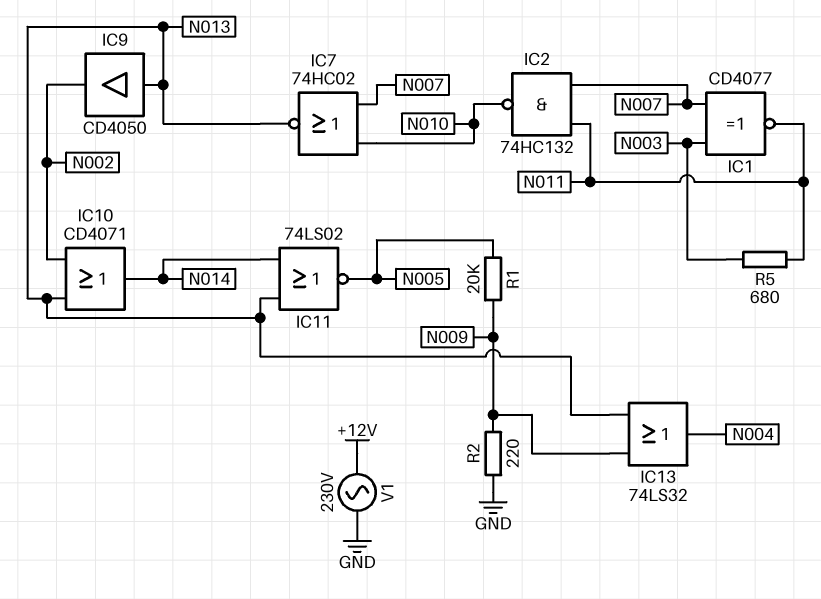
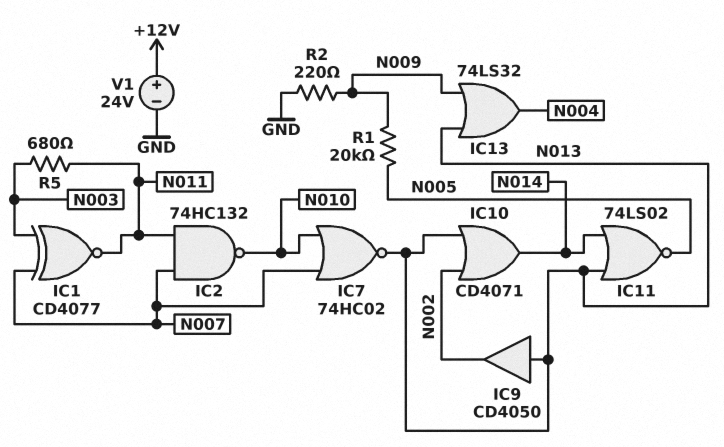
V1: AC 230V (+12V, GND) -> 24V (plus +12V, minus GND)

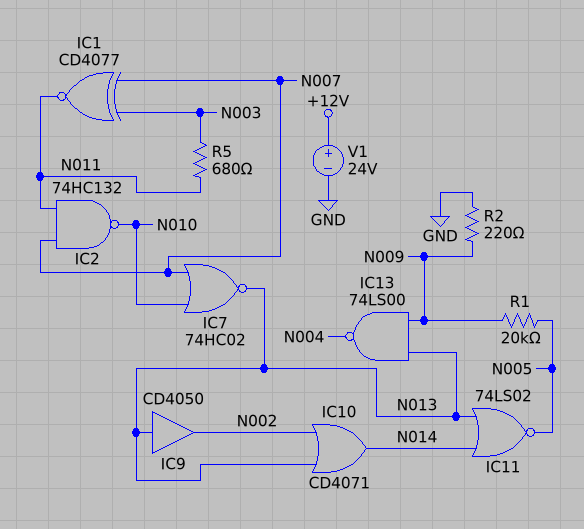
IC13: OR 74LS32 (in N009, in N013, out N004) -> NAND 74LS00 (in N009, in N013, out N004)

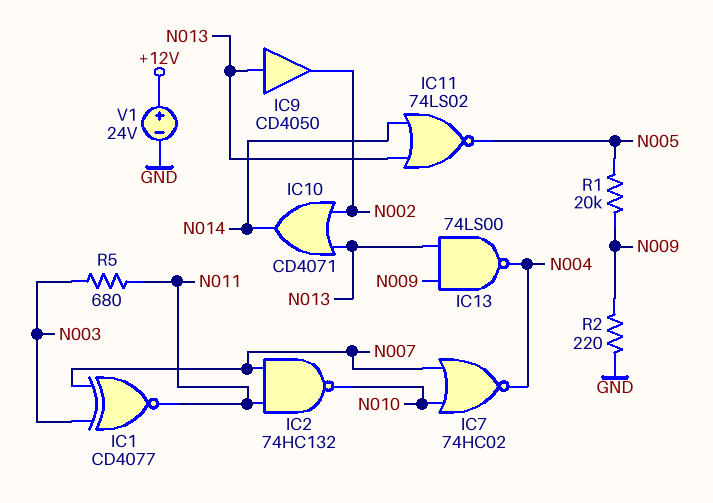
IC7: NOR 74HC02 (in N007, in N010, out N013) -> NOR 74HC02 (in N007, in N010, out N004)

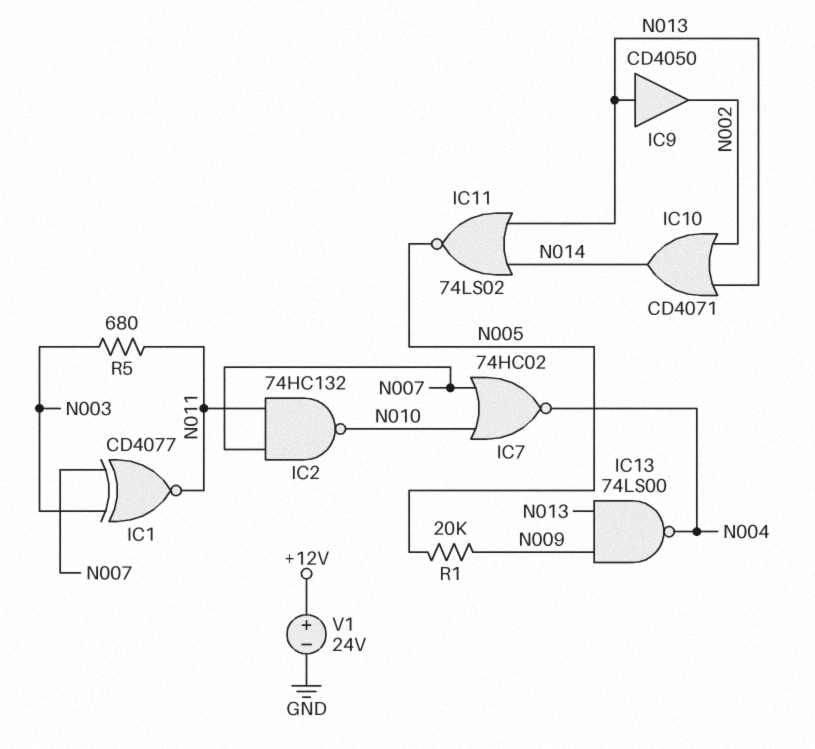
R2: 220 (GND, N009) -> none

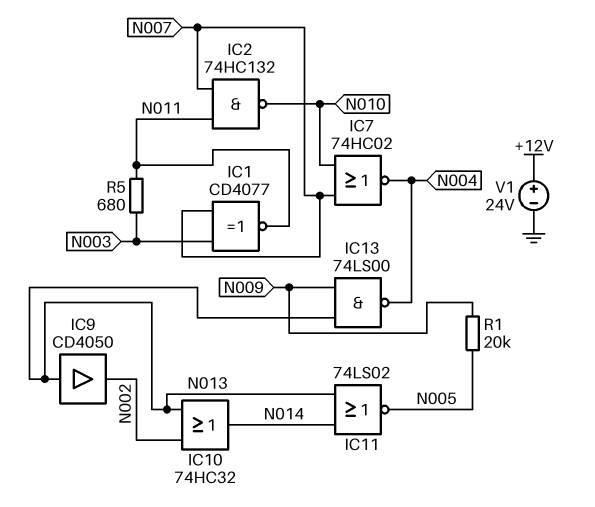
IC10: OR CD4071 (in N002, in N013, out N014) -> OR 74HC32 (in N002, in N013, out N014)

